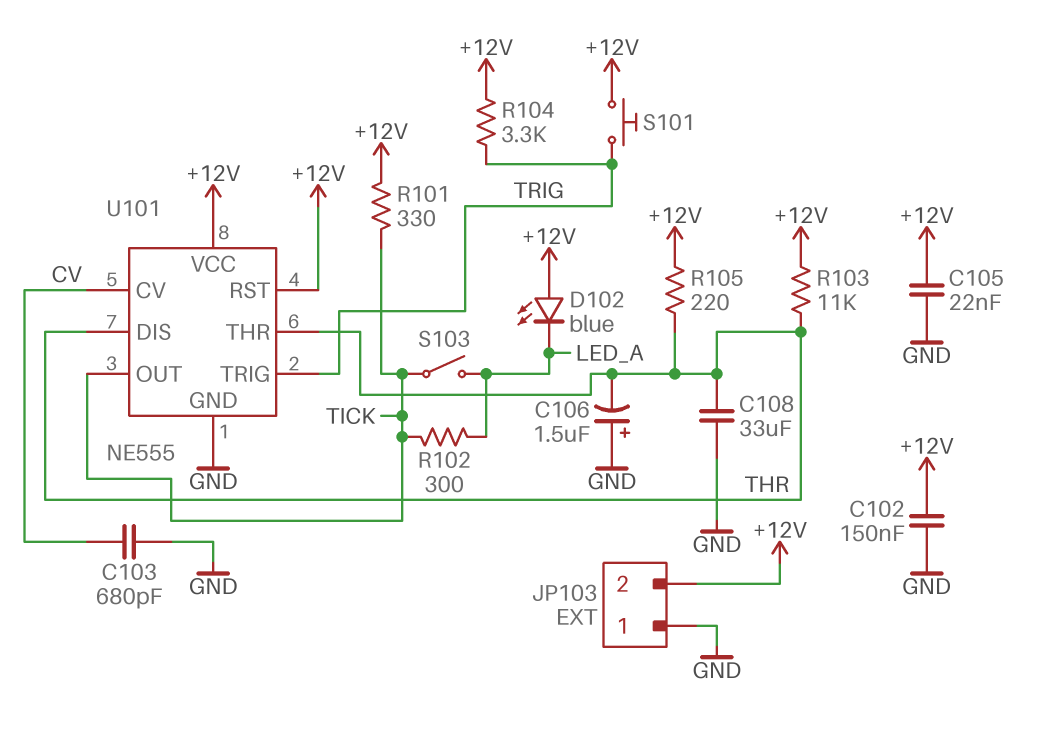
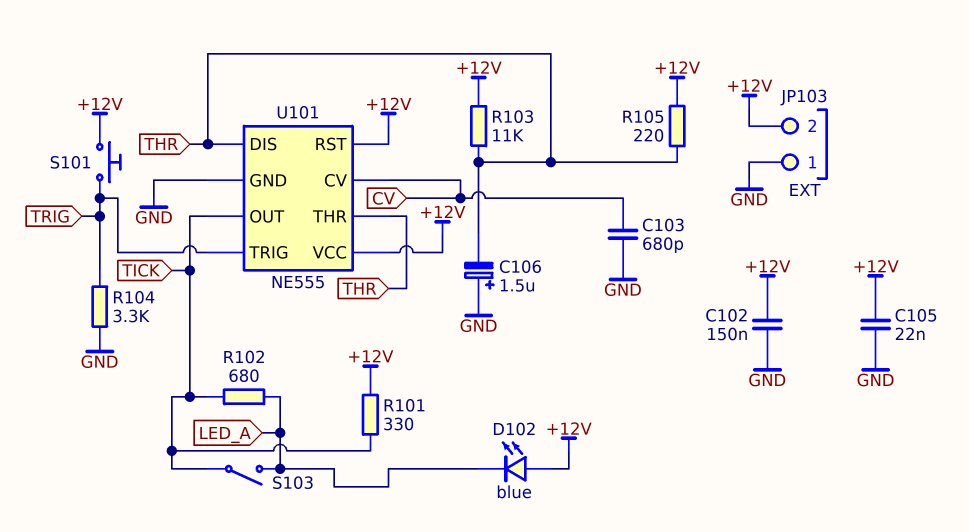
C108: 33uF (GND, THR) -> none
R102: 300 (LED_A, TICK) -> 680 (LED_A, TICK)
R104: 3.3k (+12V, TRIG) -> 3.3k (GND, TRIG)

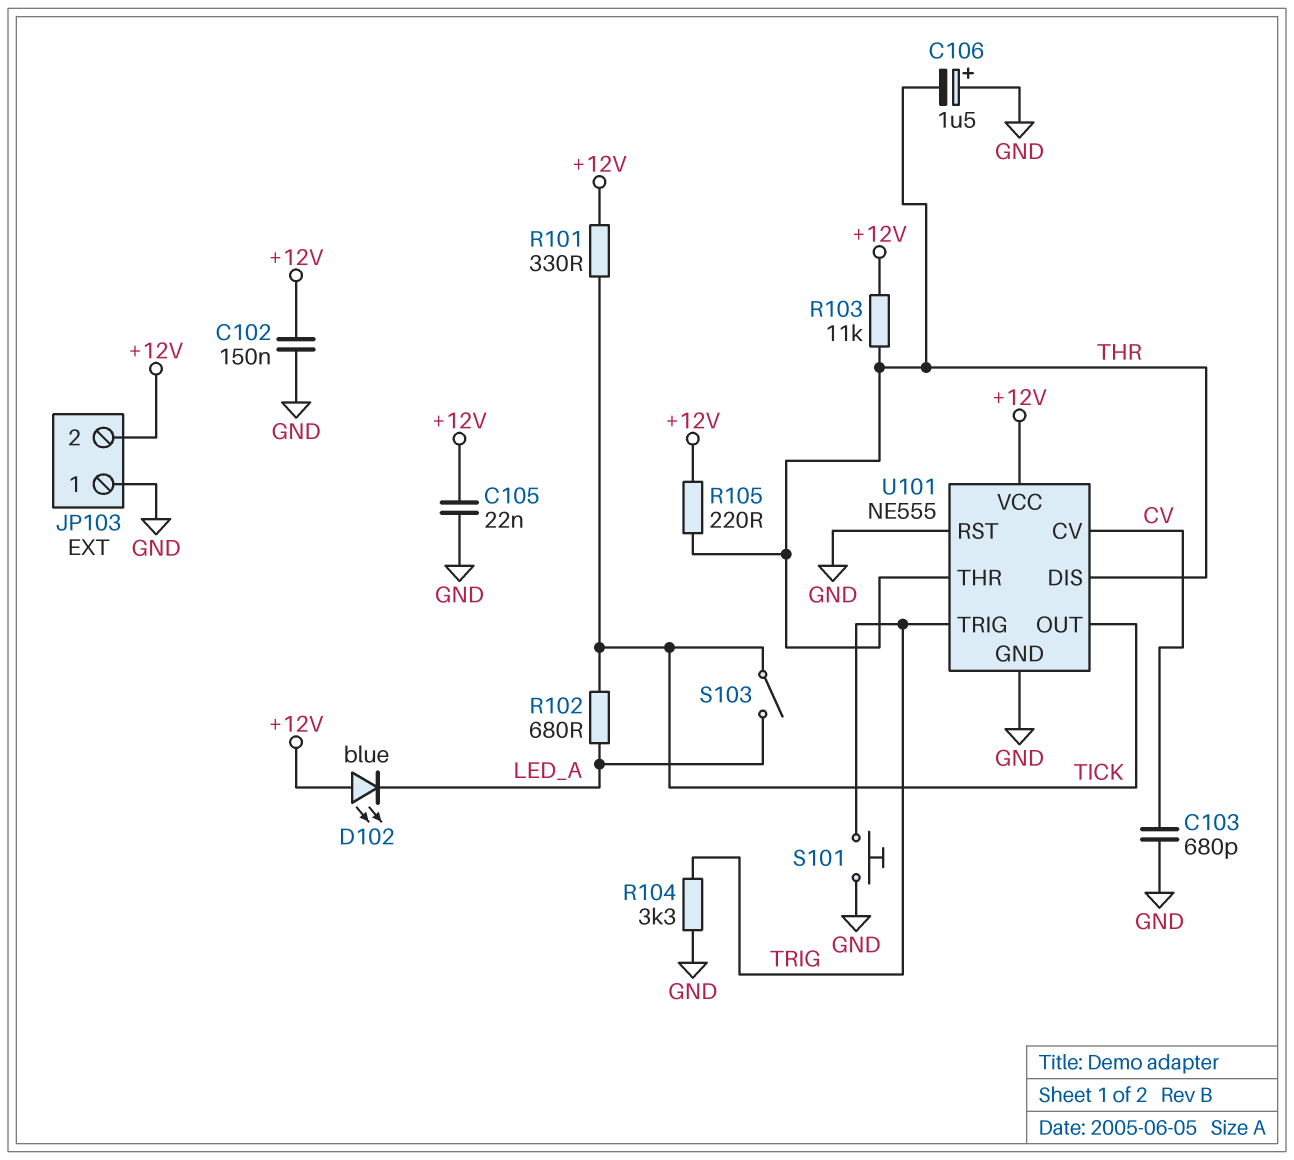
S101: button (+12V, TRIG) -> button (GND, TRIG)
U101 pin RST: +12V -> GND

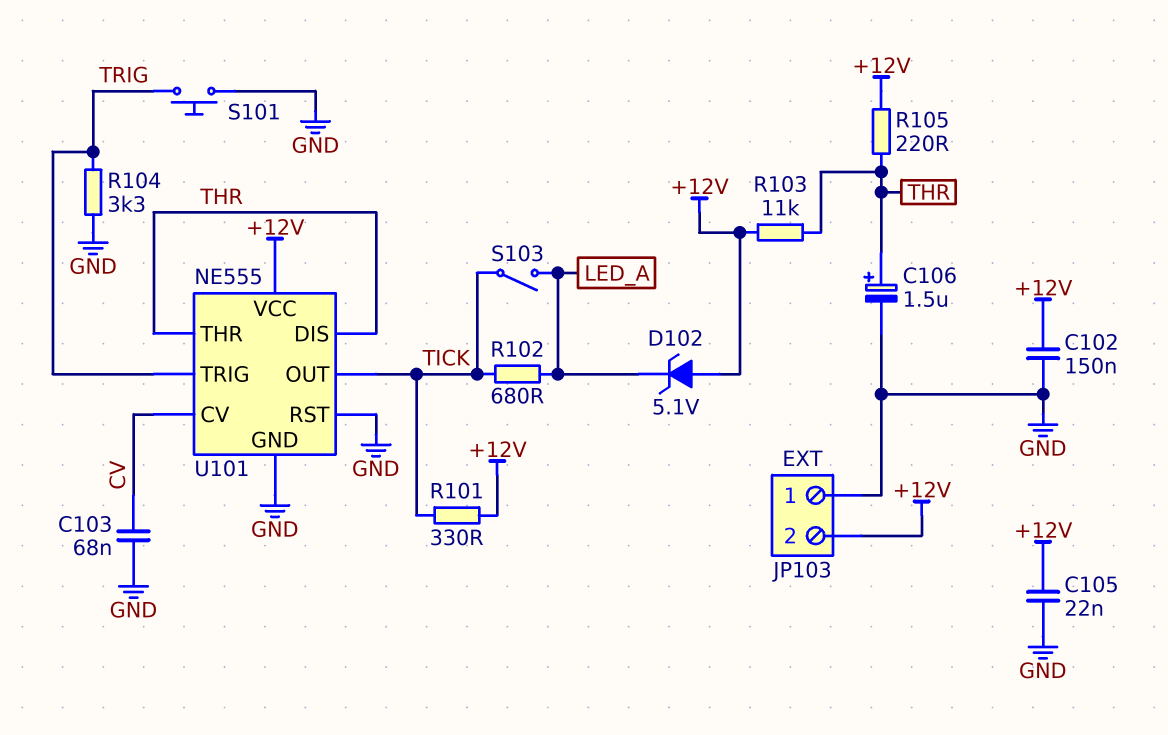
C103: 680pF (CV, GND) -> 68nF (CV, GND)
C106: 1.5uF (plus GND, minus THR) -> 1.5uF (plus THR, minus GND)
D102: LED blue (A +12V, K LED_A) -> zener 5.1V (A +12V, K LED_A)

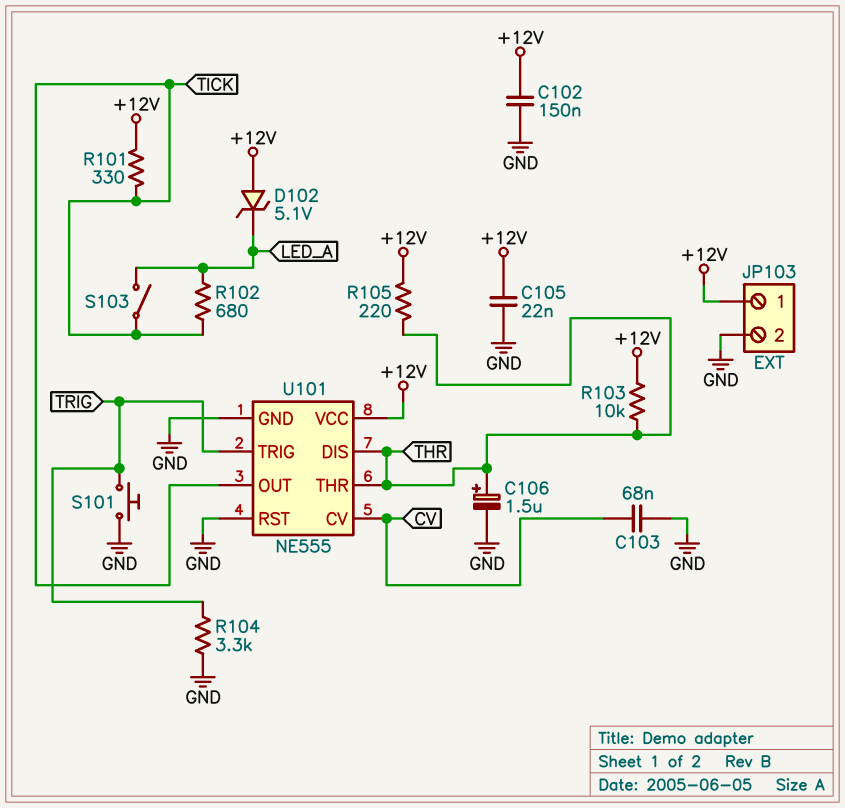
JP103 pin 1: GND -> +12V
JP103 pin 2: +12V -> GND
R103: 11k (+12V, THR) -> 10k (+12V, THR)

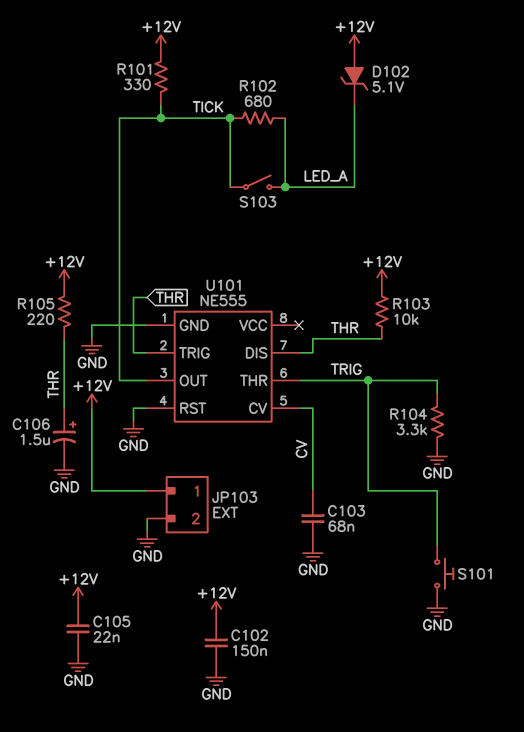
U101 pin THR: THR -> TRIG
U101 pin TRIG: TRIG -> THR
U101 pin VCC: +12V -> none

